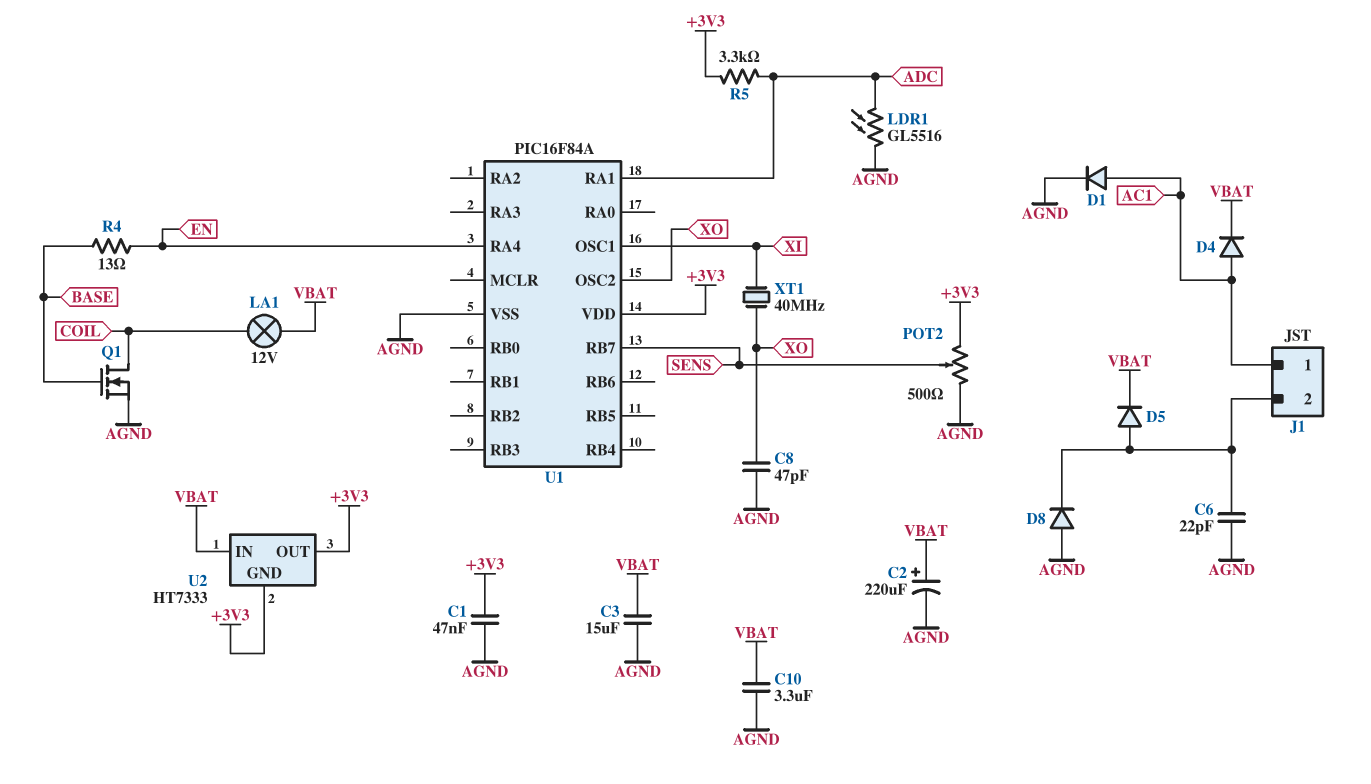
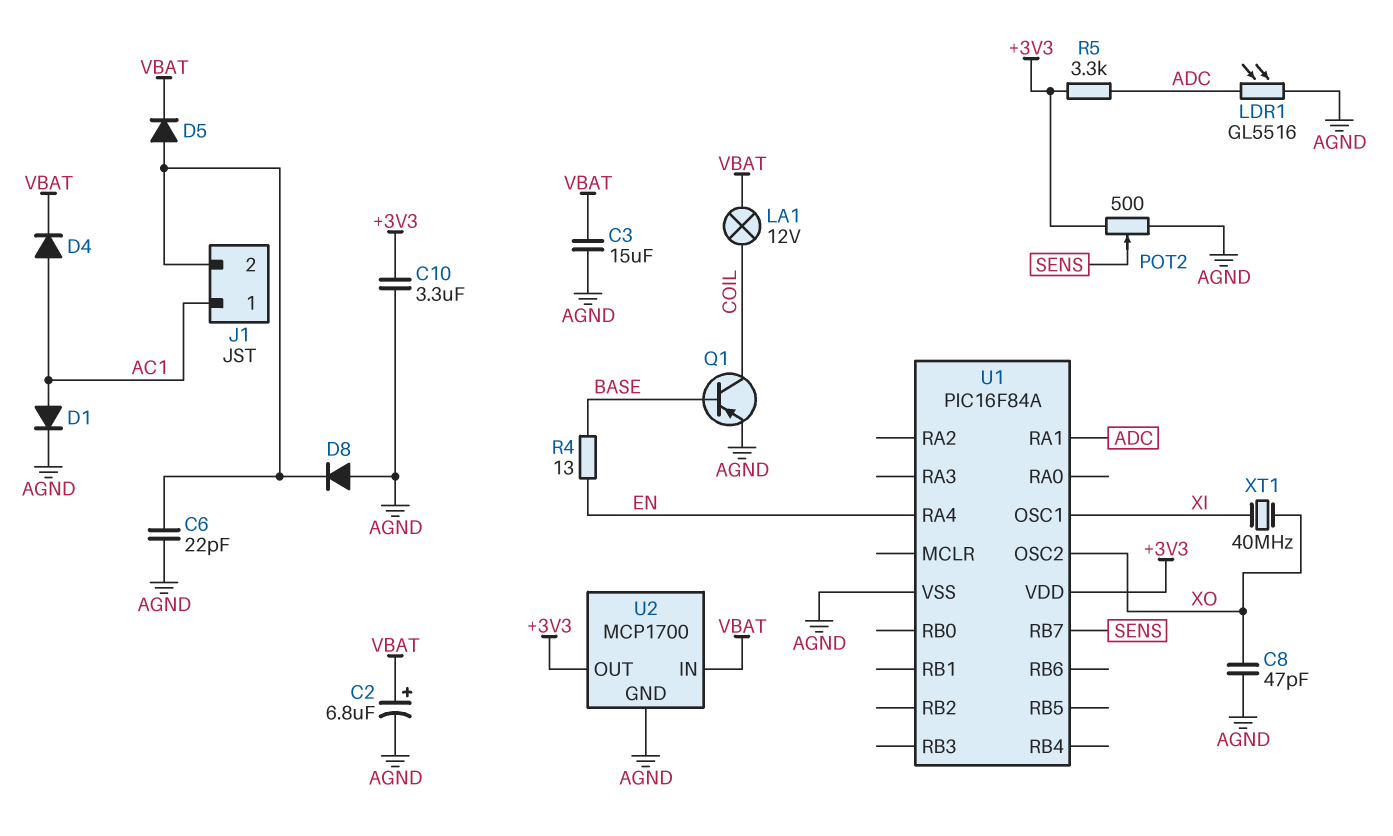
C1: 47nF (+3V3, AGND) -> none
C2: 220uF (plus VBAT, minus AGND) -> 6.8uF (plus VBAT, minus AGND)
C10: 3.3uF (AGND, VBAT) -> 3.3uF (+3V3, AGND)
Q1: NMOS (G BASE, D COIL, S AGND) -> PNP (B BASE, C COIL, E AGND)
U2: HT7333 -> MCP1700
U2 pin GND: +3V3 -> AGND

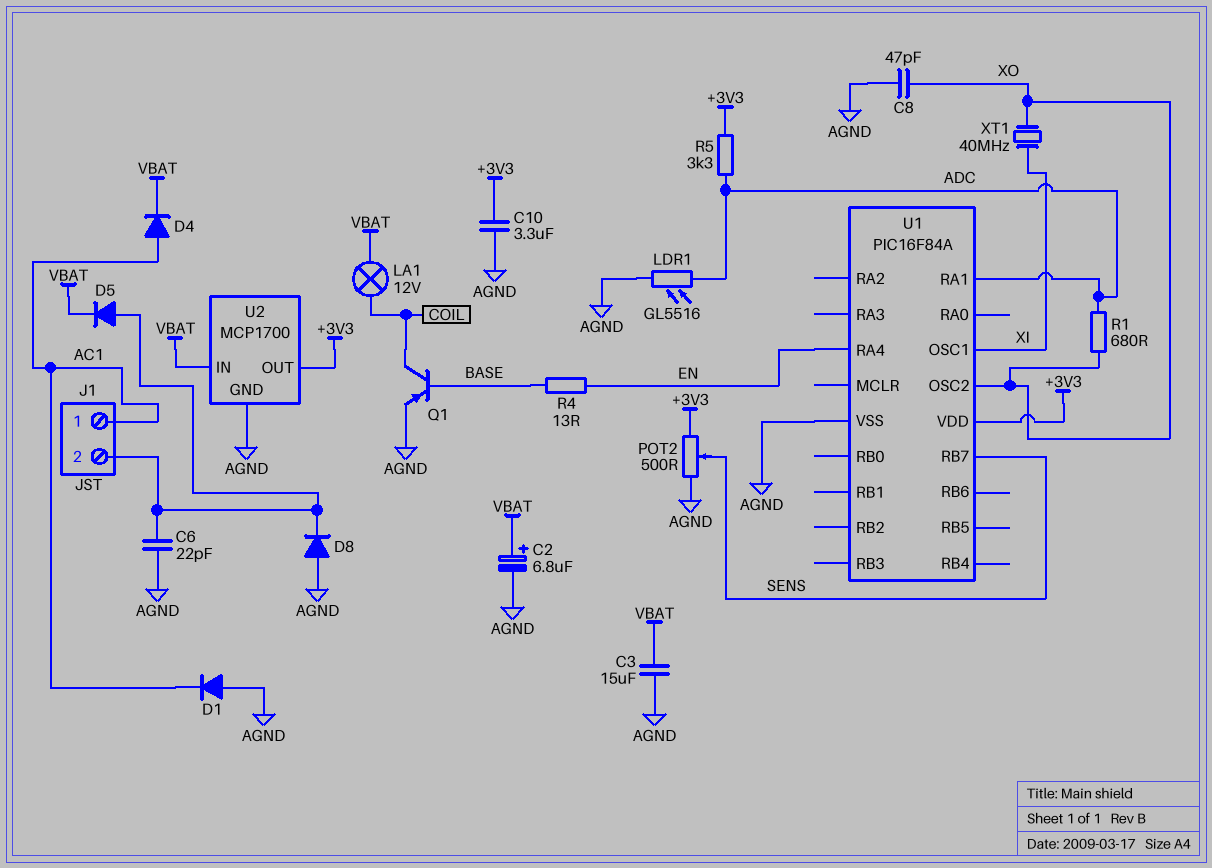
D1: diode (A AC1, K AGND) -> diode (A AGND, K AC1)
R1: none -> 680 (ADC, XO)

